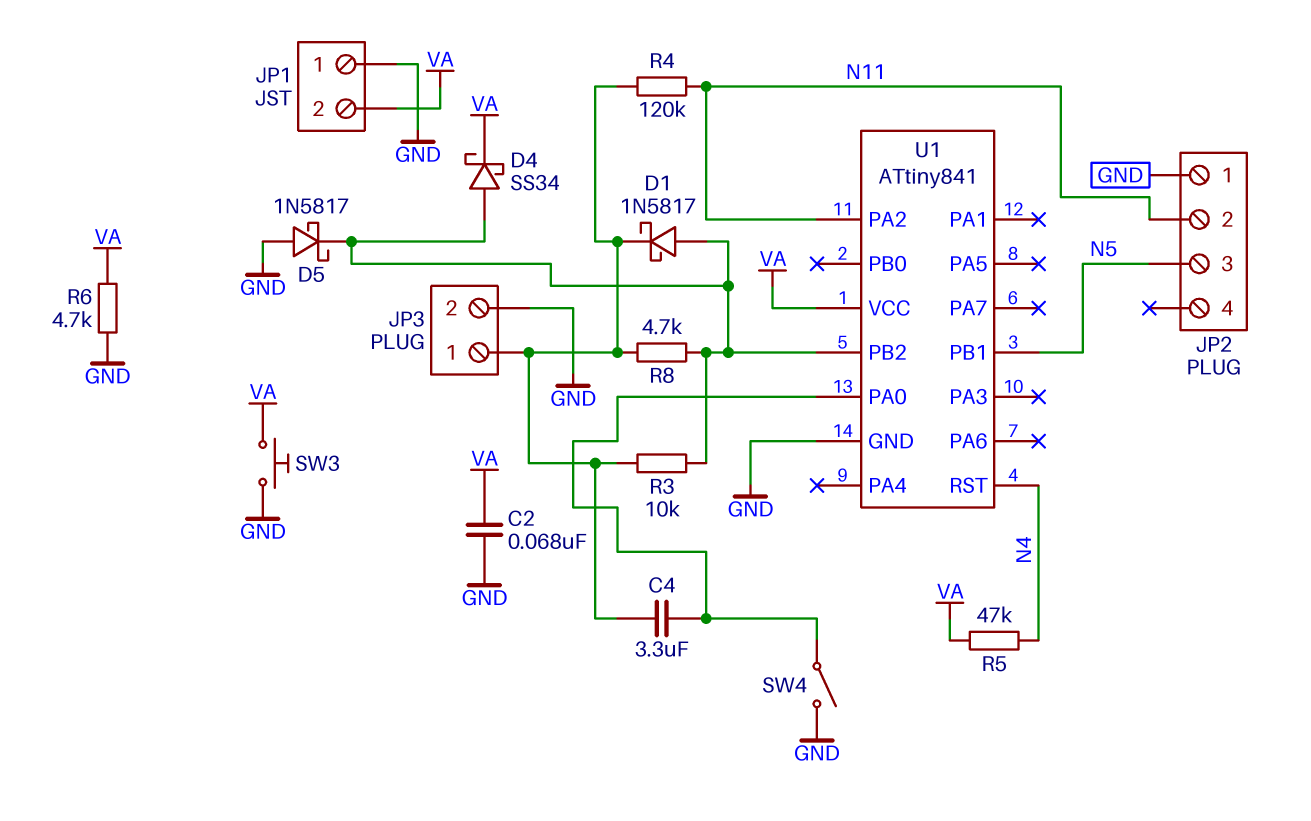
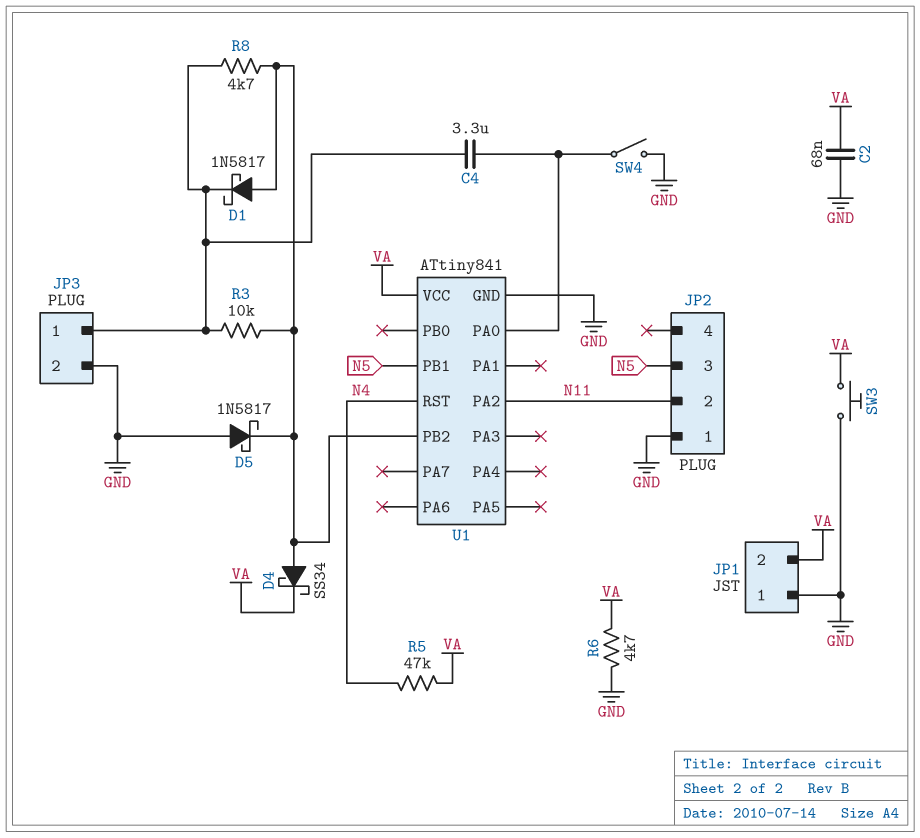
R4: 120k (JP3/1, N11) -> none

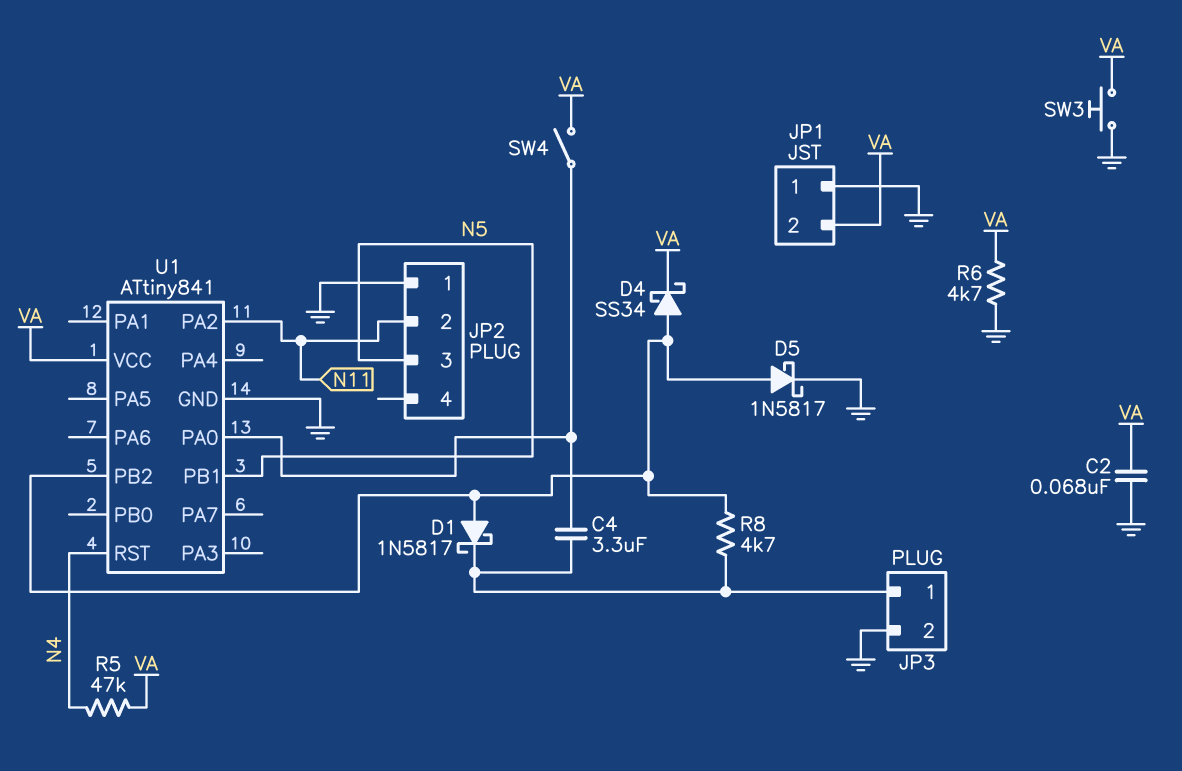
D5: schottky 1N5817 (A GND, K U1/PB2) -> schottky 1N5817 (A U1/PB2, K GND)
R3: 10k (JP3/1, U1/PB2) -> none
SW4: switch (GND, U1/PA0) -> switch (U1/PA0, VA)

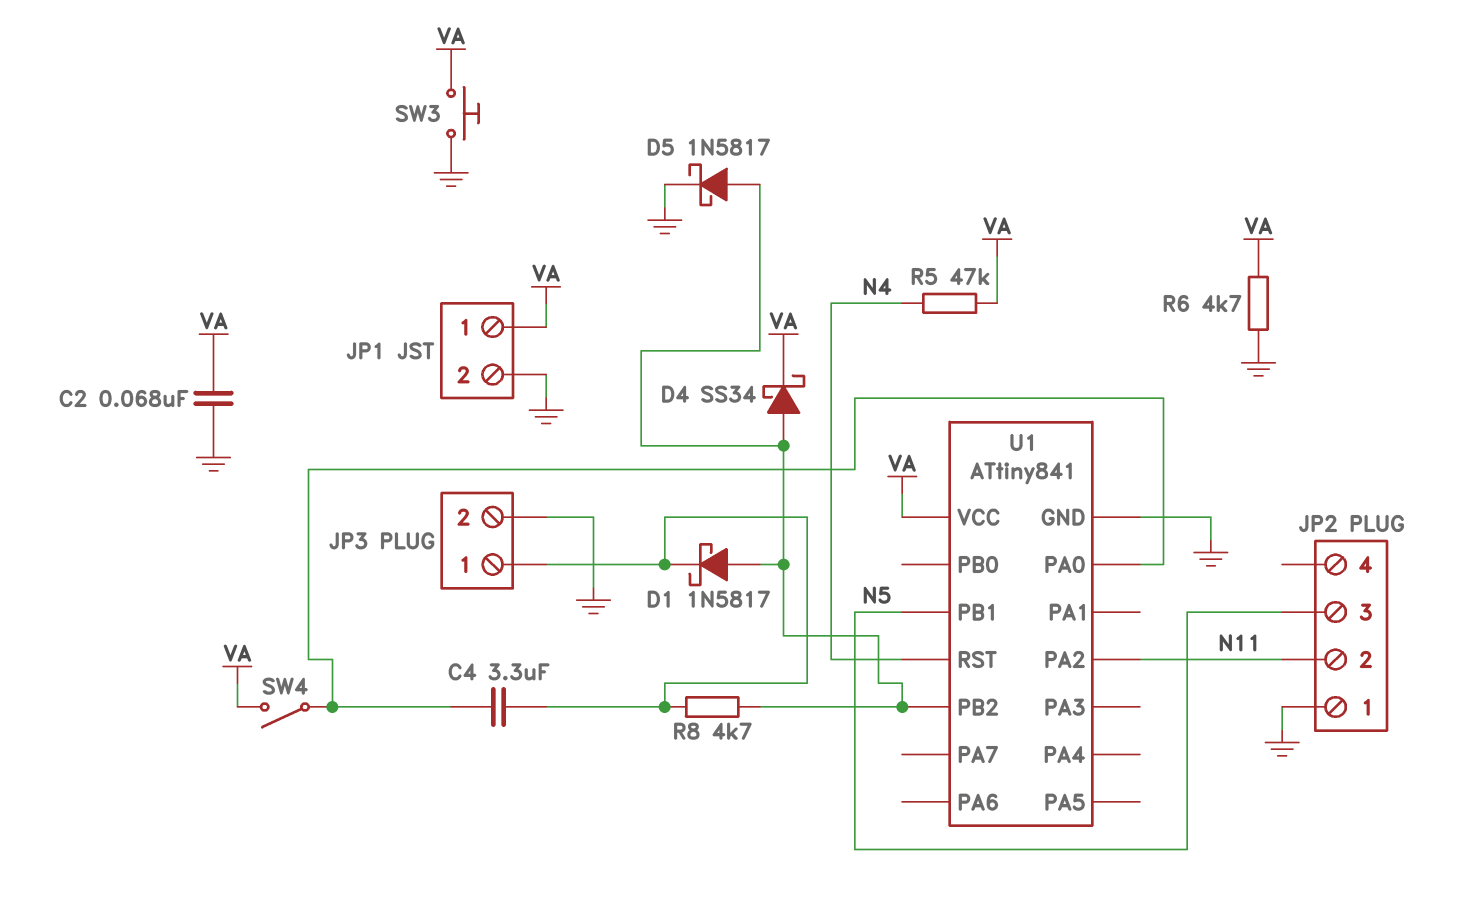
JP1 pin 1: GND -> VA
JP1 pin 2: VA -> GND

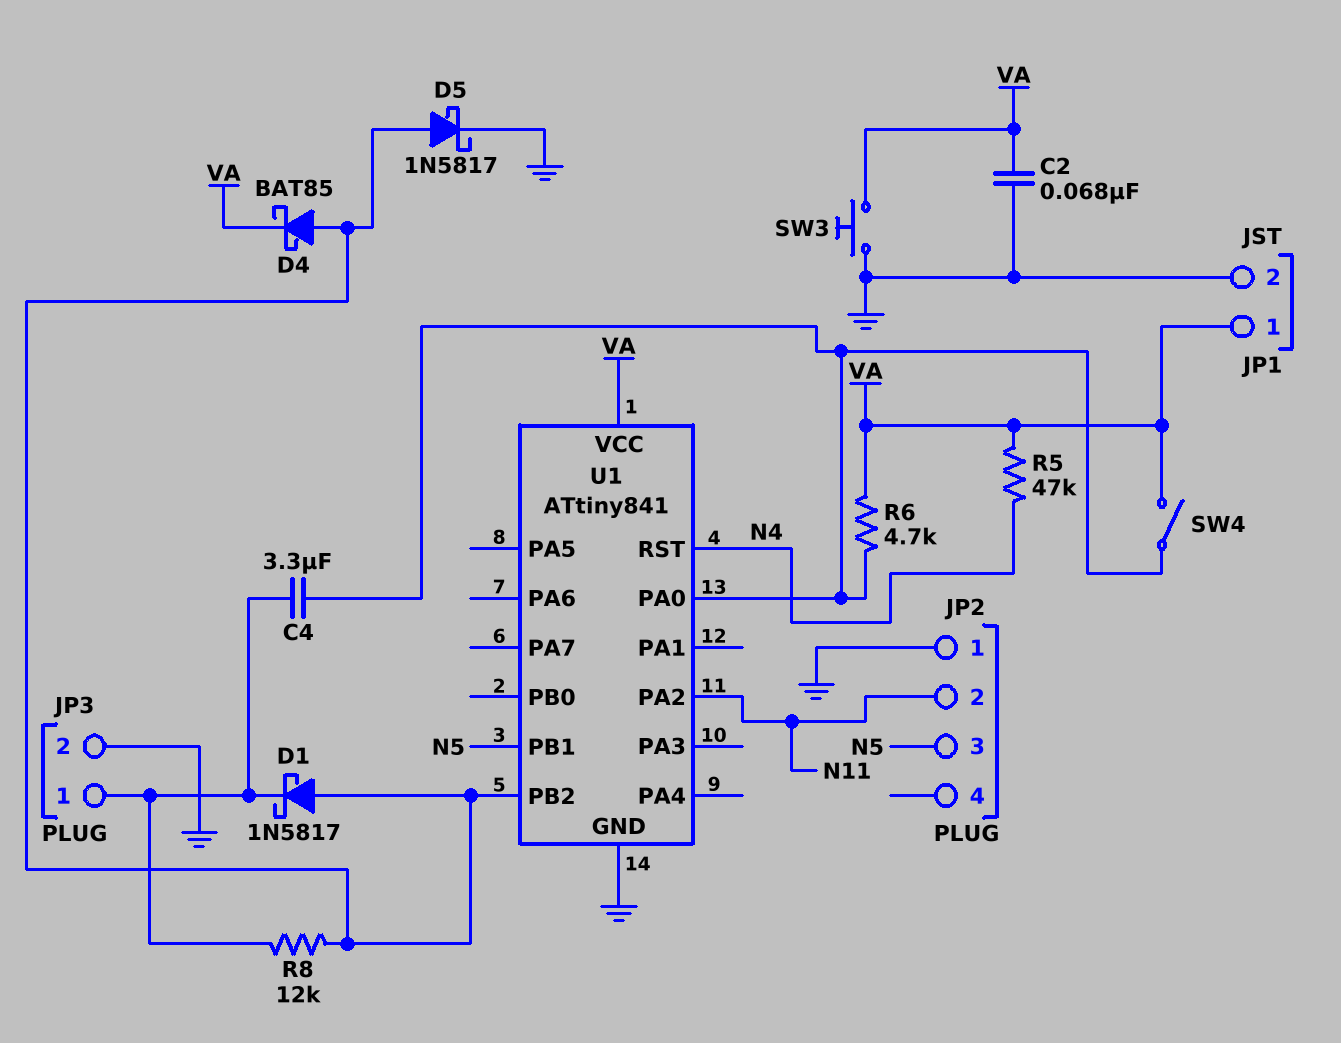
D4: schottky SS34 (A U1/PB2, K VA) -> schottky BAT85 (A U1/PB2, K VA)
R6: 4.7k (GND, VA) -> 4.7k (U1/PA0, VA)
R8: 4.7k (JP3/1, U1/PB2) -> 12k (JP3/1, U1/PB2)

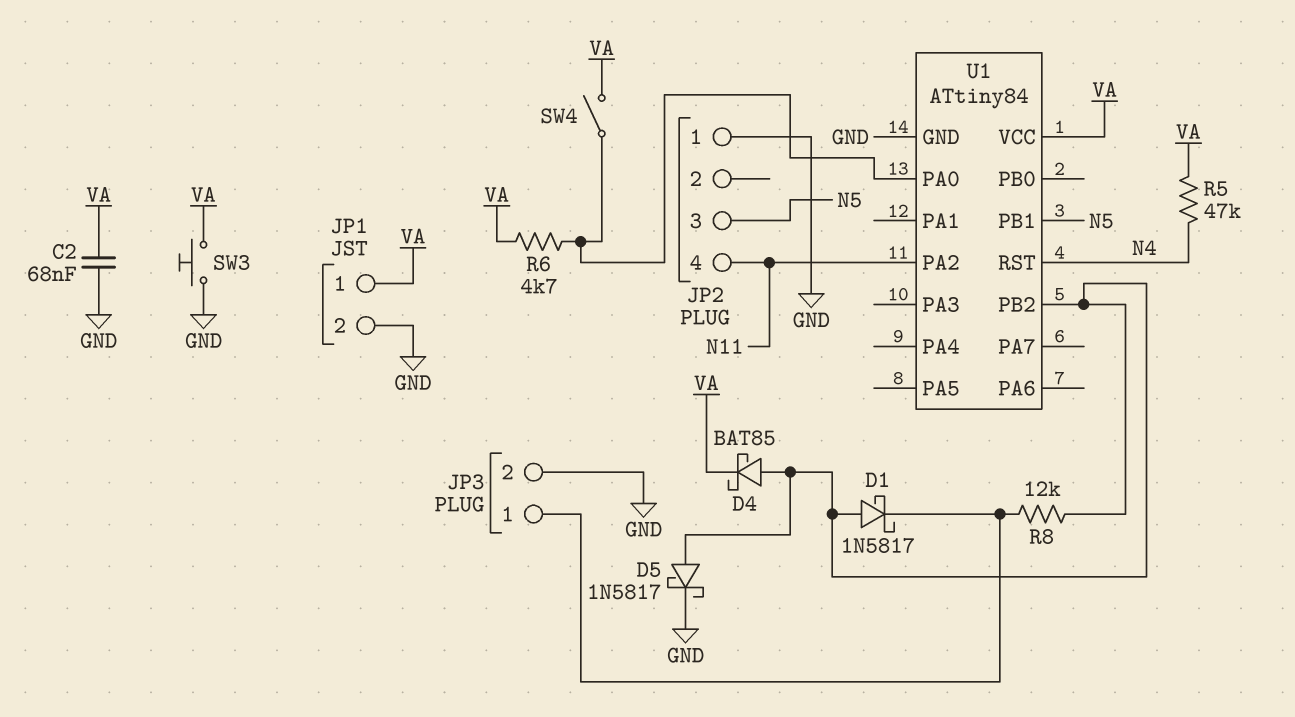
C4: 3.3uF (JP3/1, U1/PA0) -> none
JP2 pin 2: N11 -> none
JP2 pin 4: none -> N11
U1: ATtiny841 -> ATtiny84

